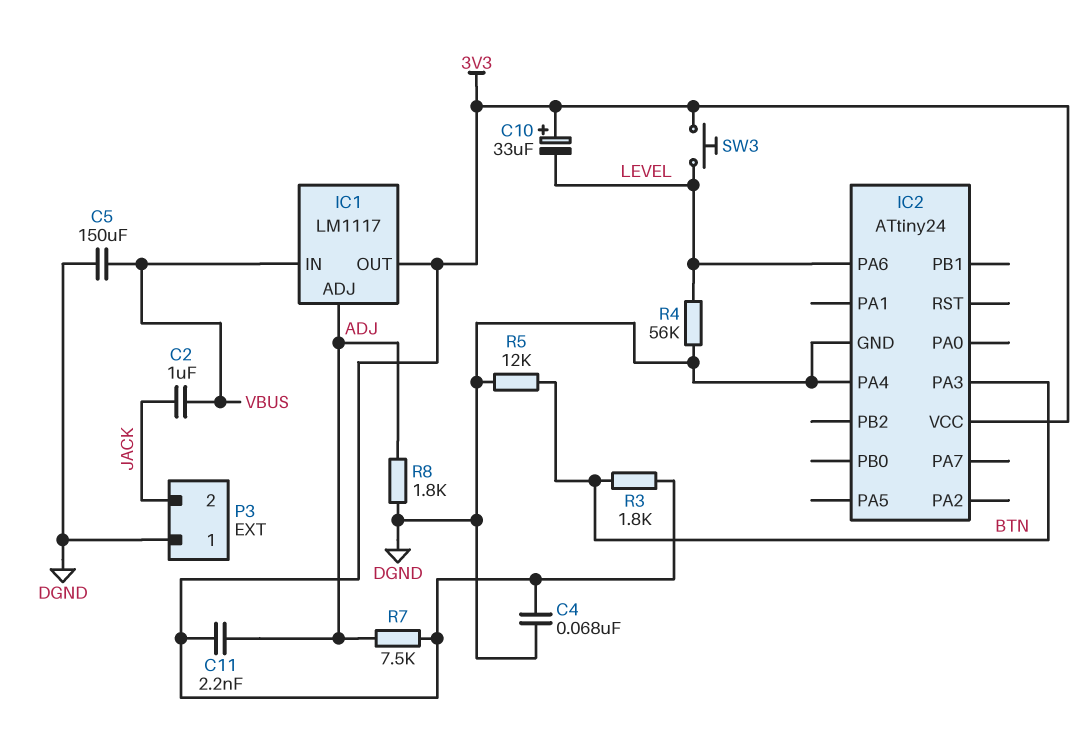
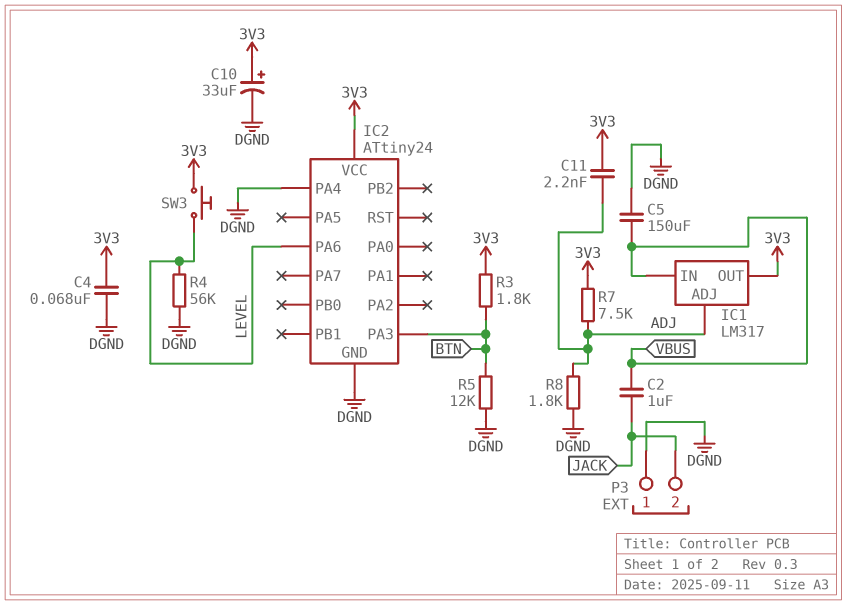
C10: 33uF (plus 3V3, minus LEVEL) -> 33uF (plus 3V3, minus DGND)
IC1: LM1117 -> LM317

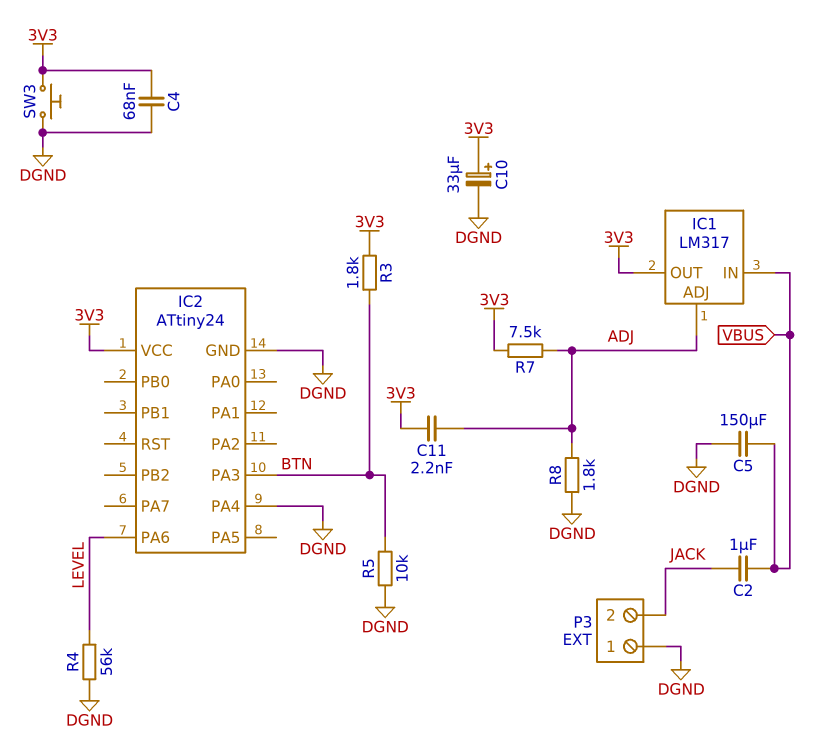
R5: 12k (BTN, DGND) -> 10k (BTN, DGND)
SW3: button (3V3, LEVEL) -> button (3V3, DGND)

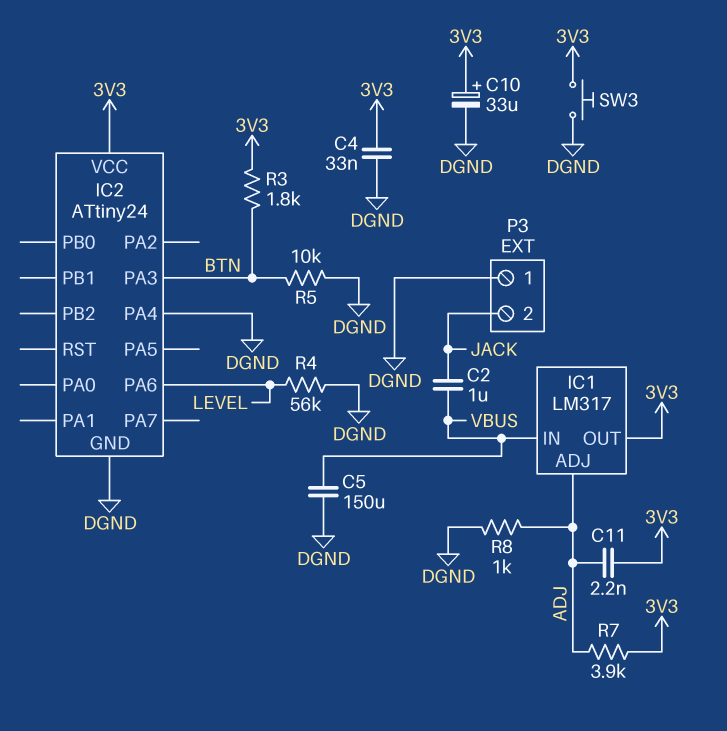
C4: 68nF (3V3, DGND) -> 33nF (3V3, DGND)
R7: 7.5k (3V3, ADJ) -> 3.9k (3V3, ADJ)
R8: 1.8k (ADJ, DGND) -> 1k (ADJ, DGND)

